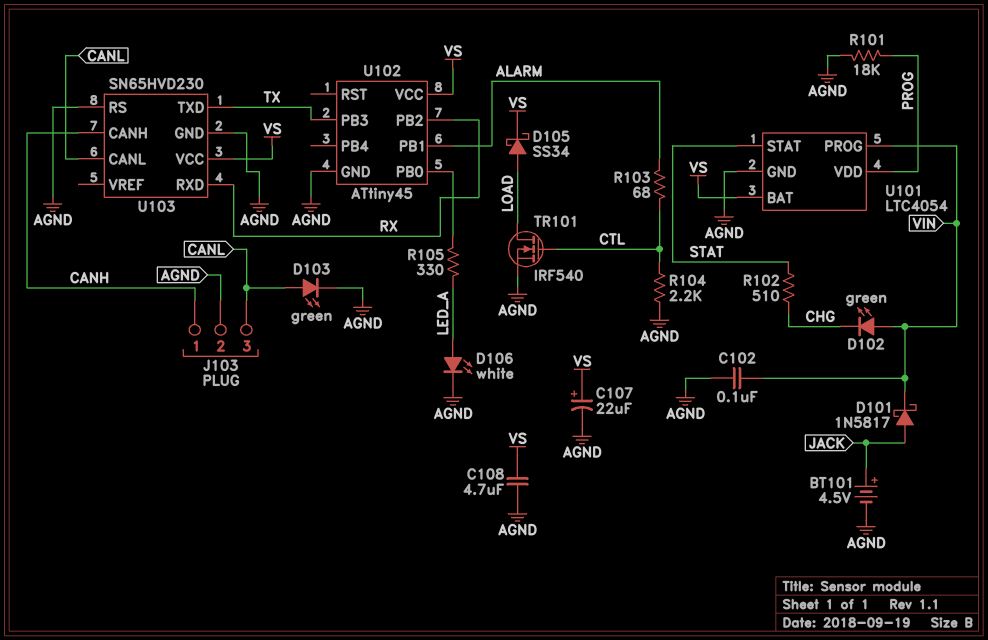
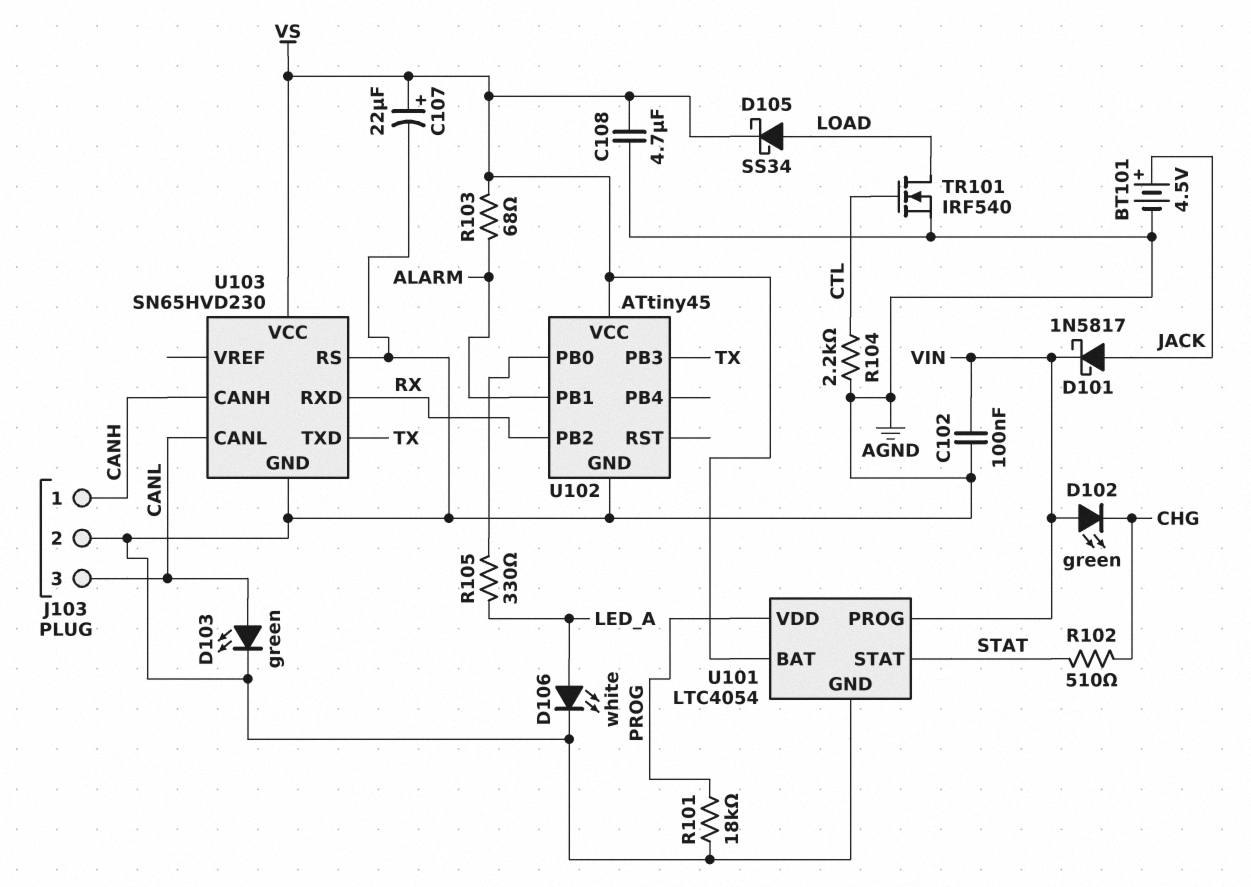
R103: 68 (ALARM, CTL) -> 68 (ALARM, VS)

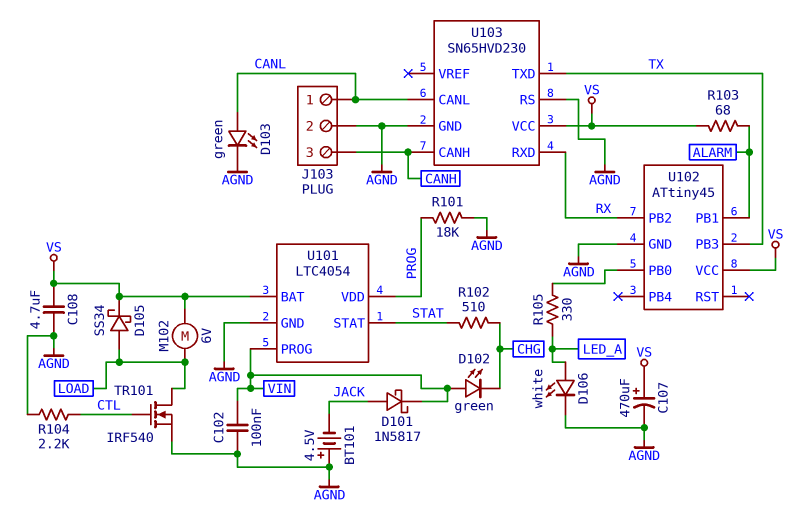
BT101: 4.5V (plus JACK, minus AGND) -> 4.5V (plus AGND, minus JACK)
C107: 22uF (plus VS, minus AGND) -> 470uF (plus VS, minus AGND)
J103 pin 1: CANH -> CANL
J103 pin 3: CANL -> CANH
M102: none -> motor 6V (LOAD, VS)

